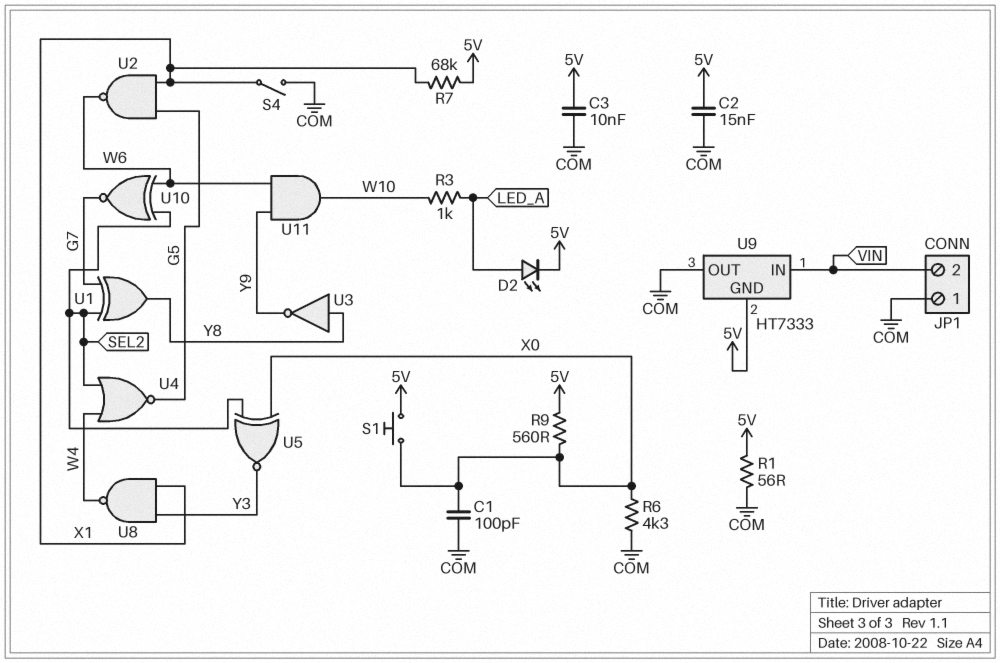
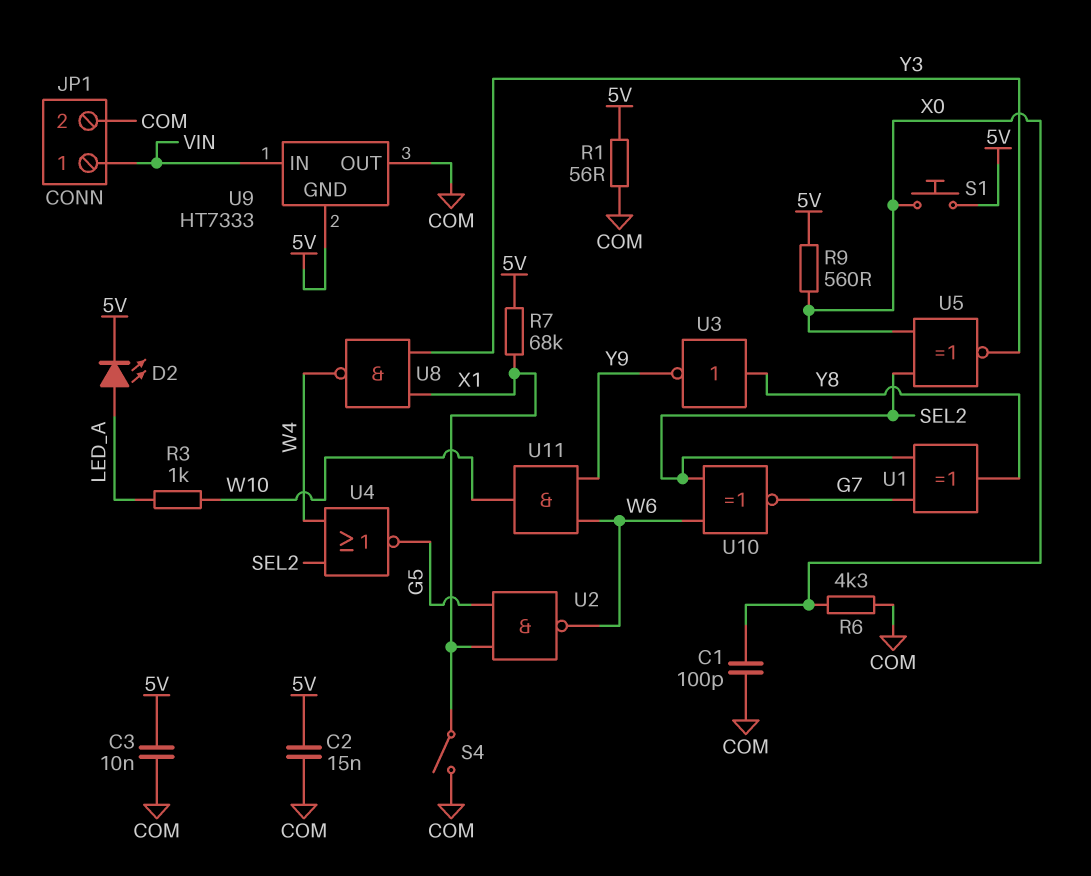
JP1 pin 1: COM -> VIN
JP1 pin 2: VIN -> COM

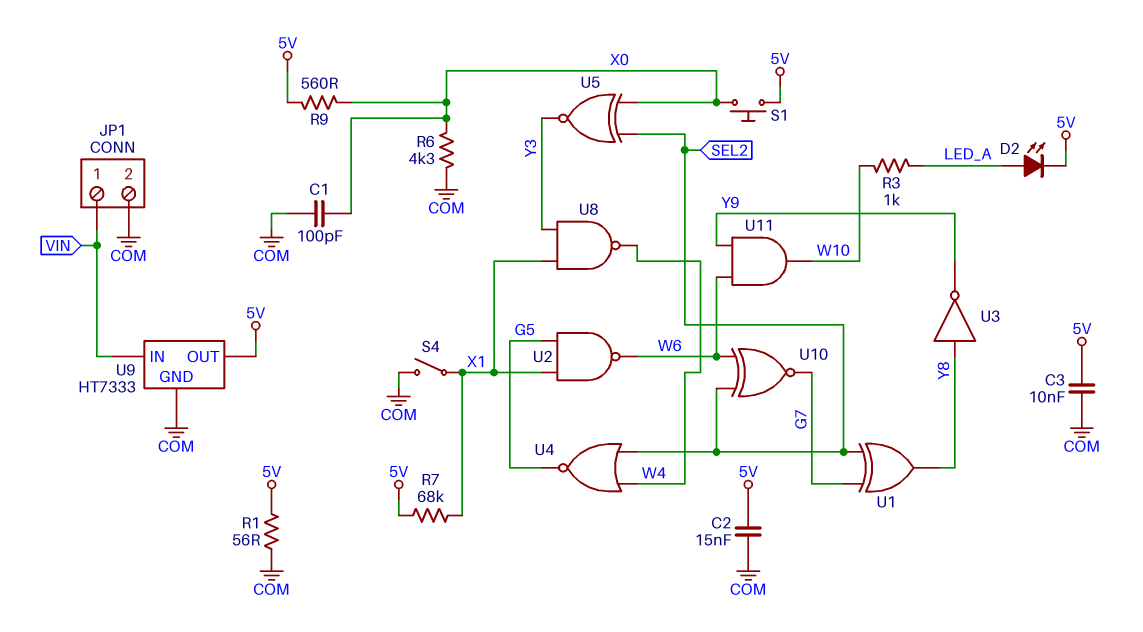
U9 pin GND: 5V -> COM
U9 pin OUT: COM -> 5V

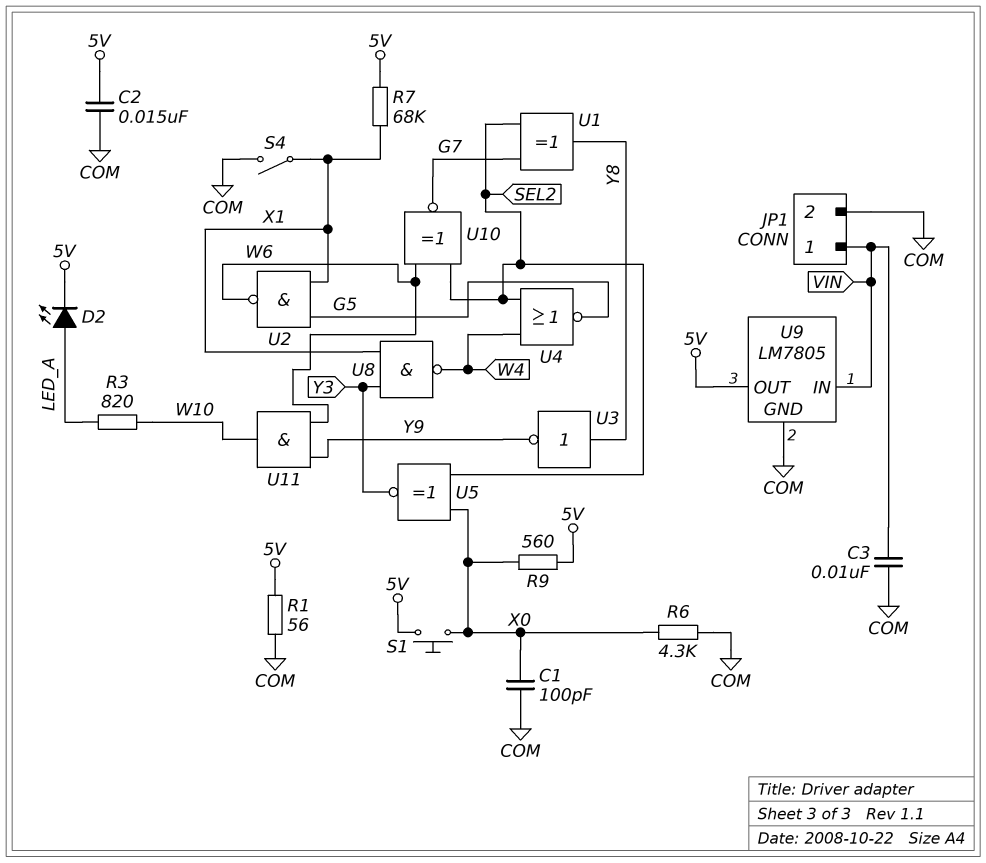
C3: 10nF (5V, COM) -> 10nF (COM, VIN)
R3: 1k (LED_A, W10) -> 820 (LED_A, W10)
U9: HT7333 -> LM7805

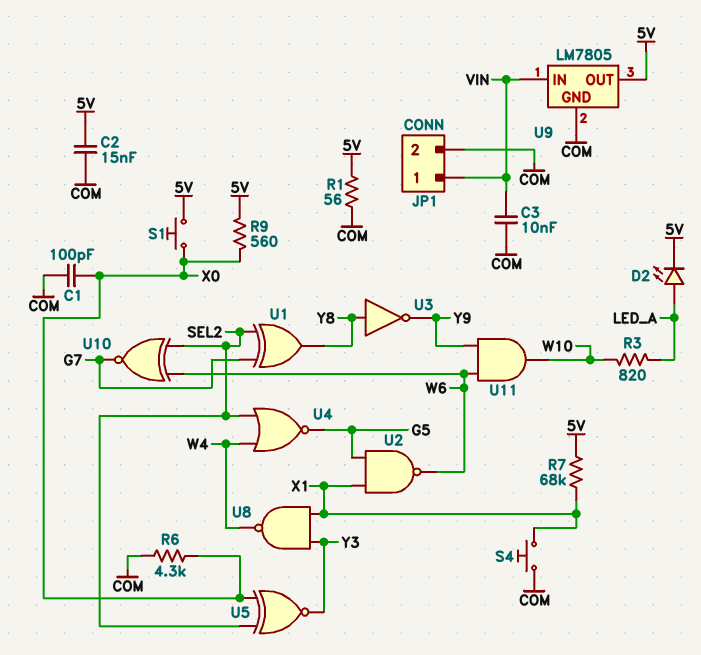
S4: switch (COM, X1) -> button (COM, X1)

